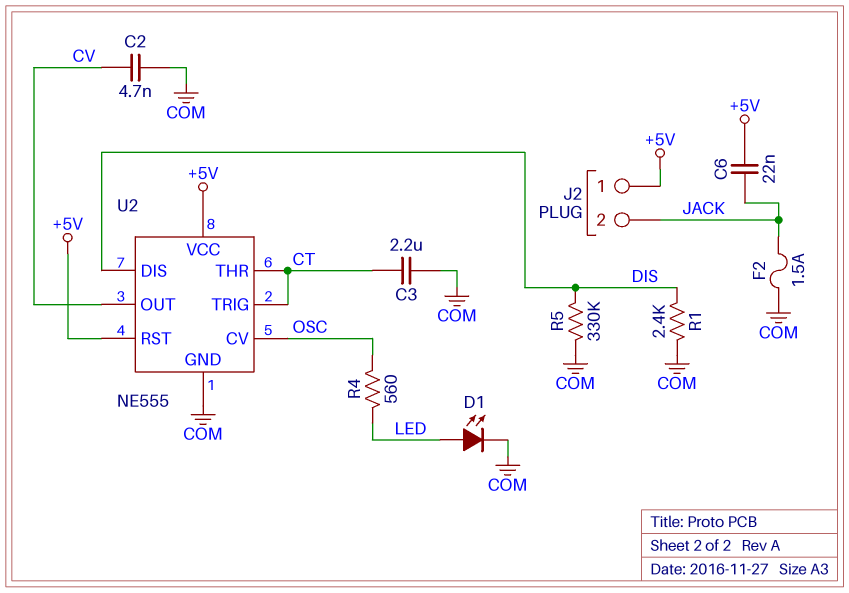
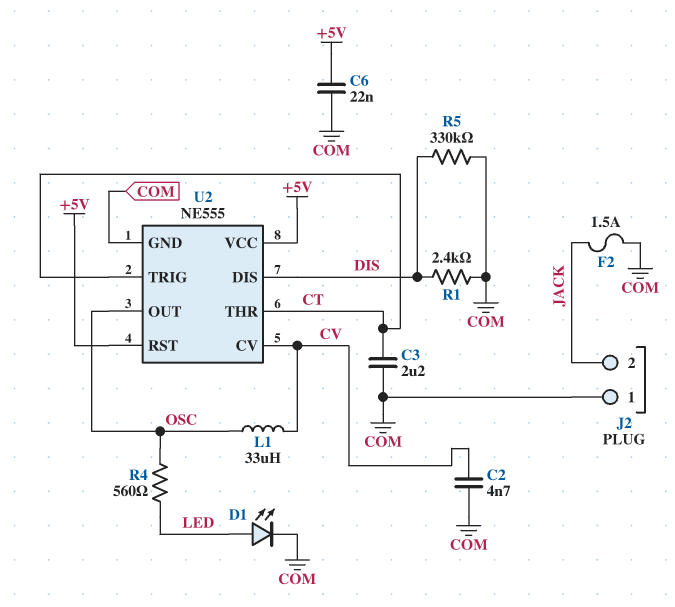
C6: 22nF (+5V, JACK) -> 22nF (+5V, COM)
J2 pin 1: +5V -> COM
L1: none -> 33uH (CV, OSC)
U2 pin CV: OSC -> CV
U2 pin OUT: CV -> OSC

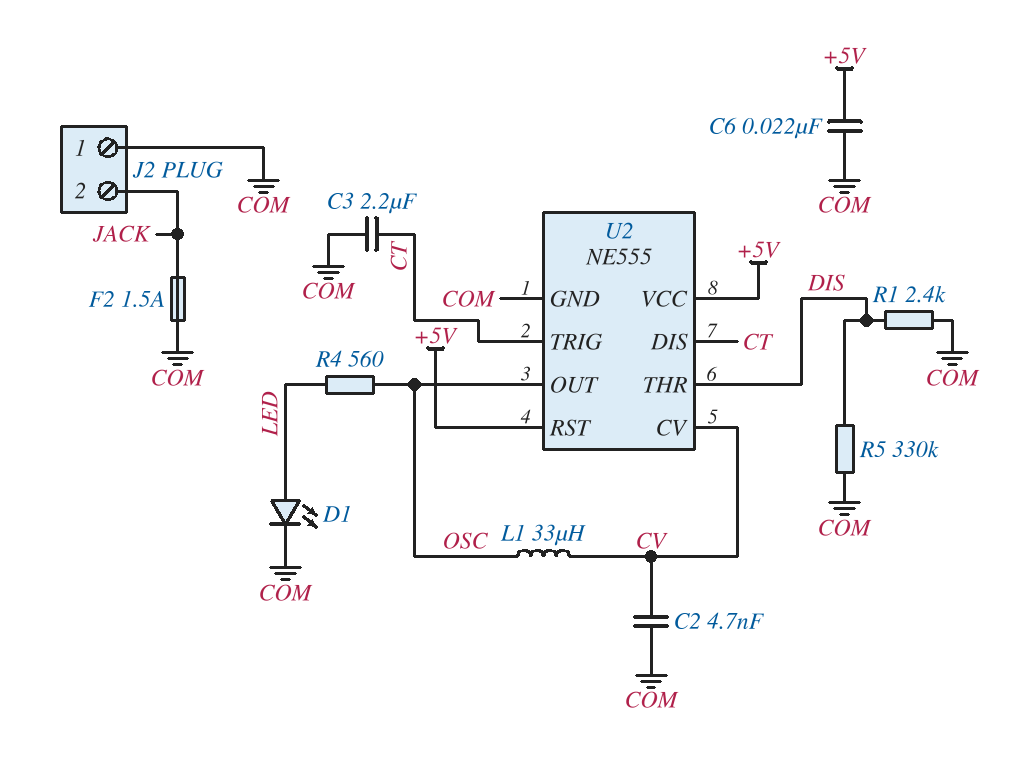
U2 pin DIS: DIS -> CT
U2 pin THR: CT -> DIS

